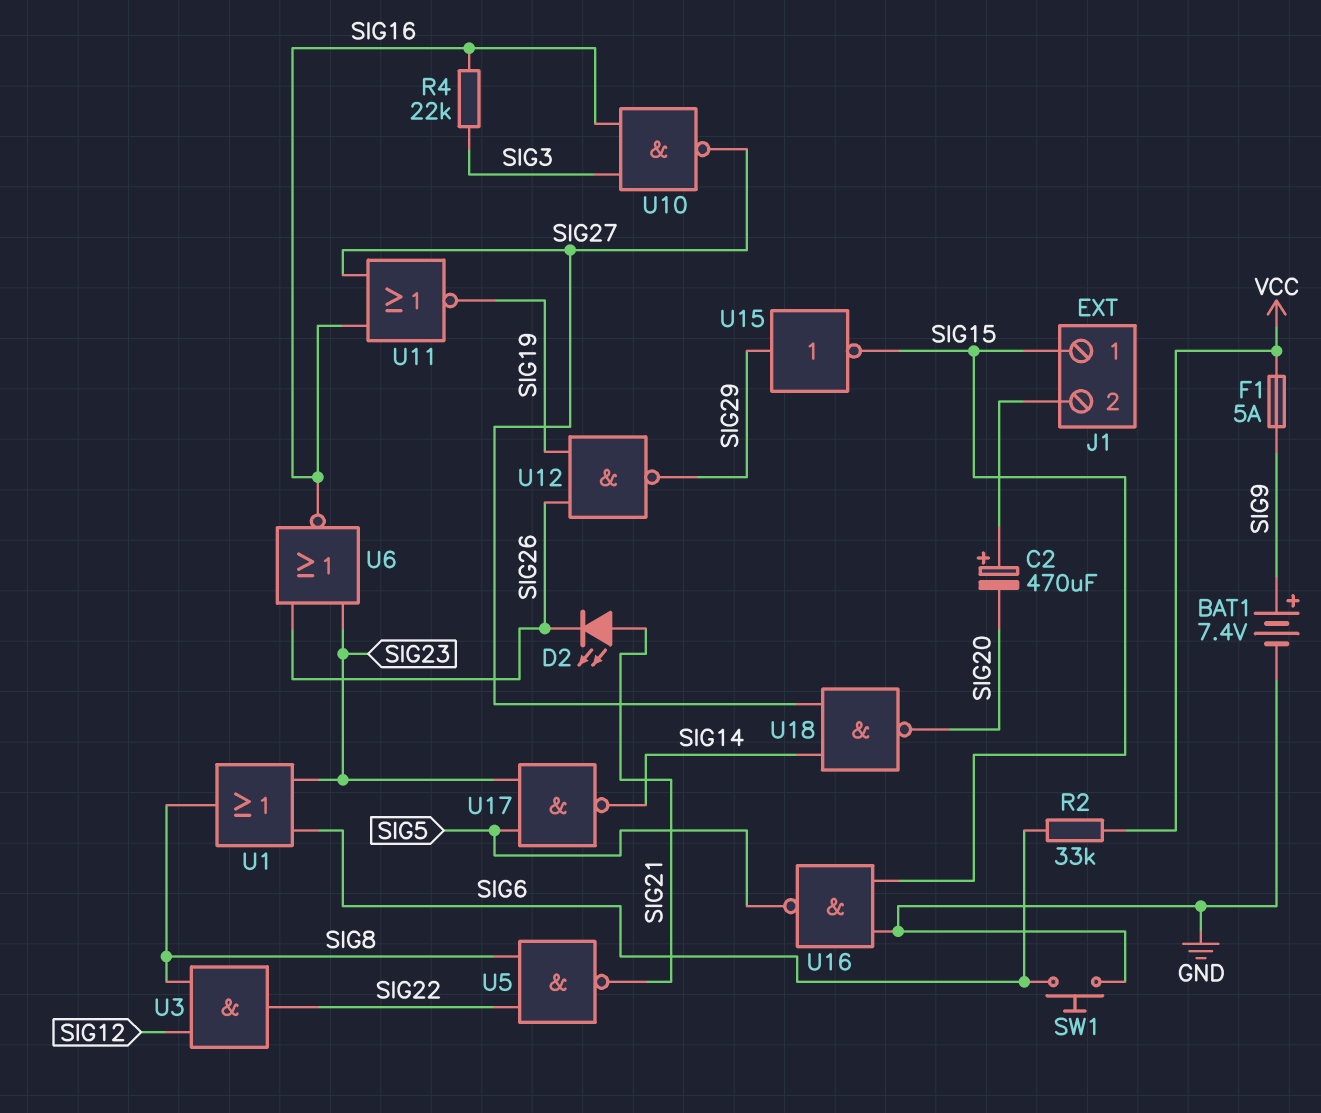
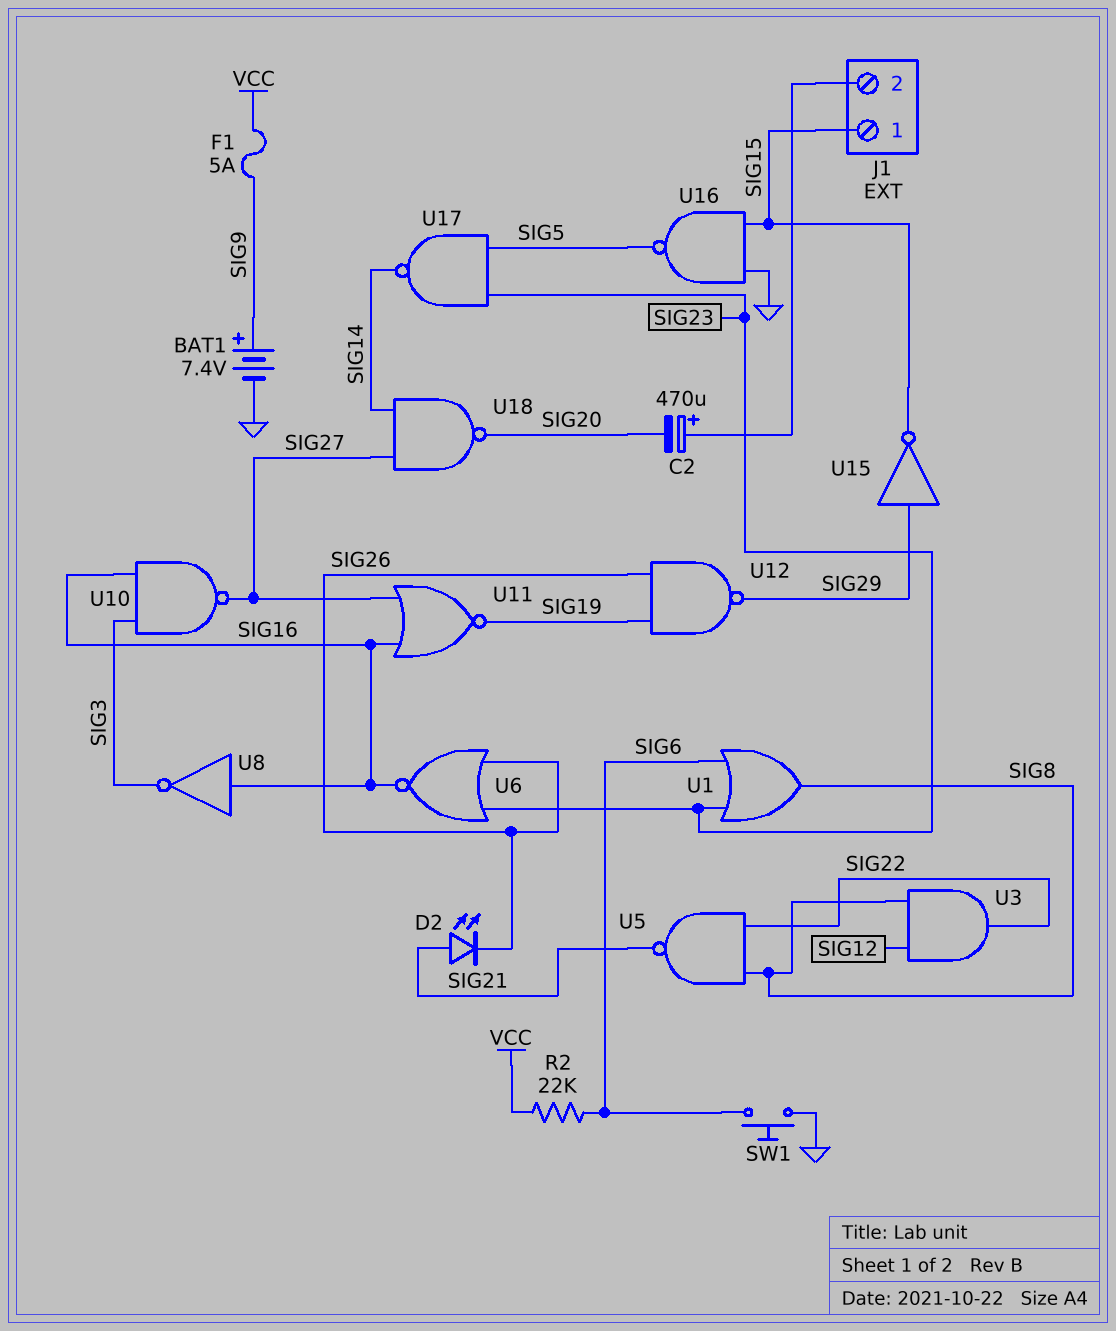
R2: 33k (SIG6, VCC) -> 22k (SIG6, VCC)
R4: 22k (SIG3, SIG16) -> none
U8: none -> NOT (in SIG16, out SIG3)

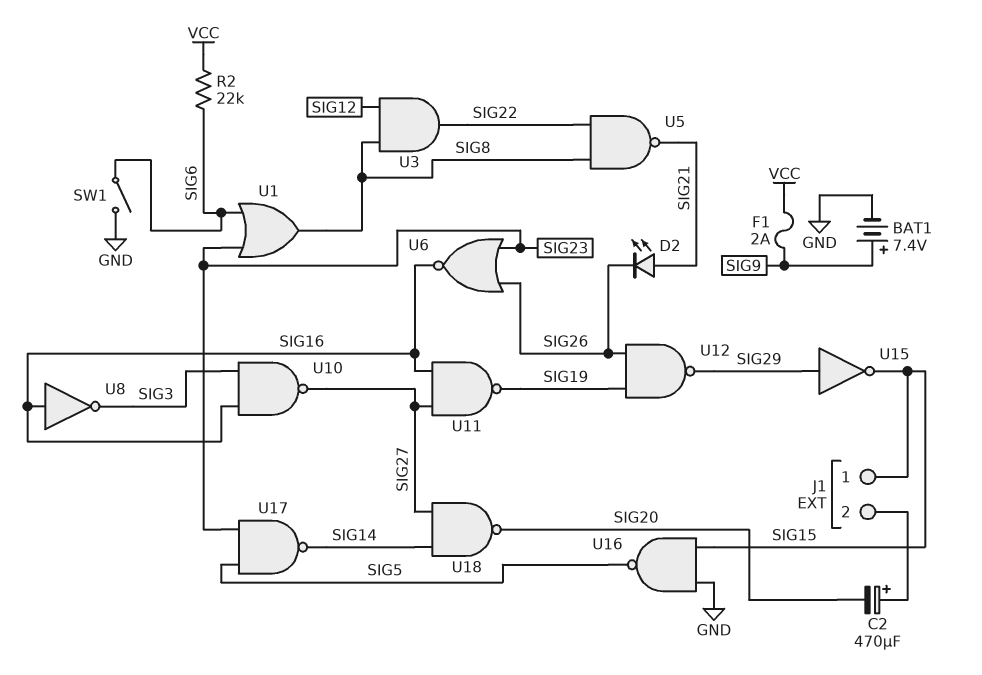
F1: 5A (SIG9, VCC) -> 2A (SIG9, VCC)
SW1: button (GND, SIG6) -> switch (GND, SIG6)
U11: NOR (in SIG16, in SIG27, out SIG19) -> NAND (in SIG16, in SIG27, out SIG19)

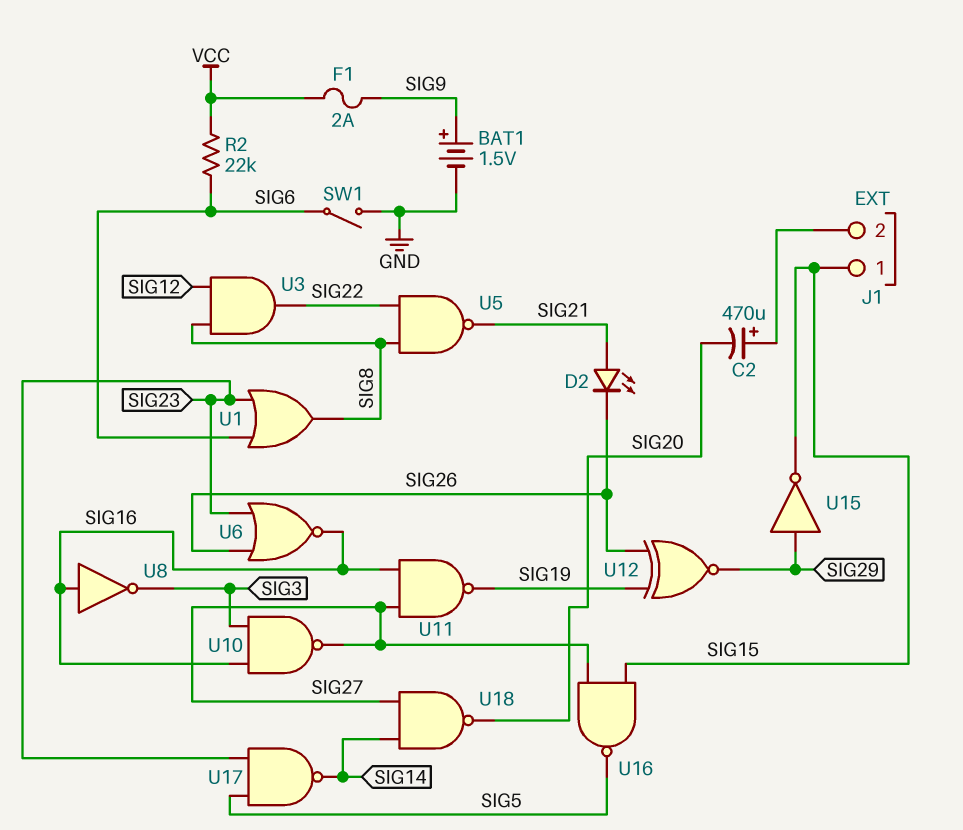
BAT1: 7.4V (plus SIG9, minus GND) -> 1.5V (plus SIG9, minus GND)
U12: NAND (in SIG19, in SIG26, out SIG29) -> XNOR (in SIG19, in SIG26, out SIG29)
U16: NAND (in GND, in SIG15, out SIG5) -> NAND (in SIG15, in SIG27, out SIG5)

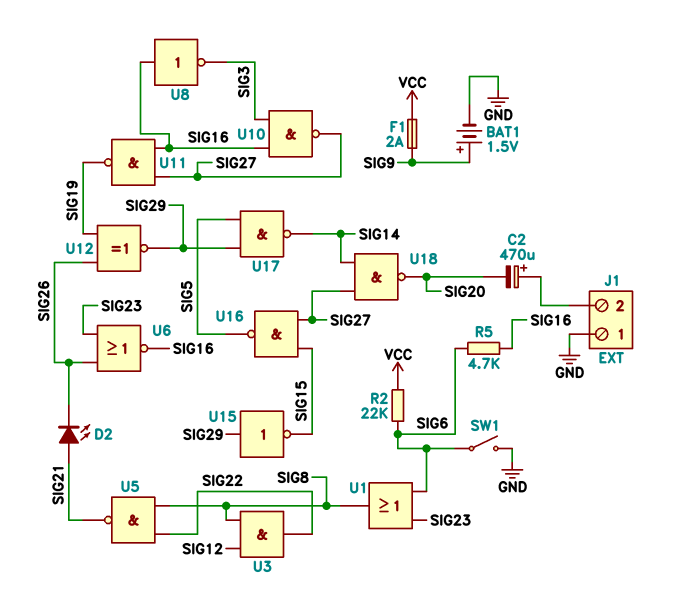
J1 pin 1: SIG15 -> GND
R5: none -> 4.7k (SIG6, SIG16)
U17: NAND (in SIG5, in SIG23, out SIG14) -> NAND (in SIG5, in SIG29, out SIG14)

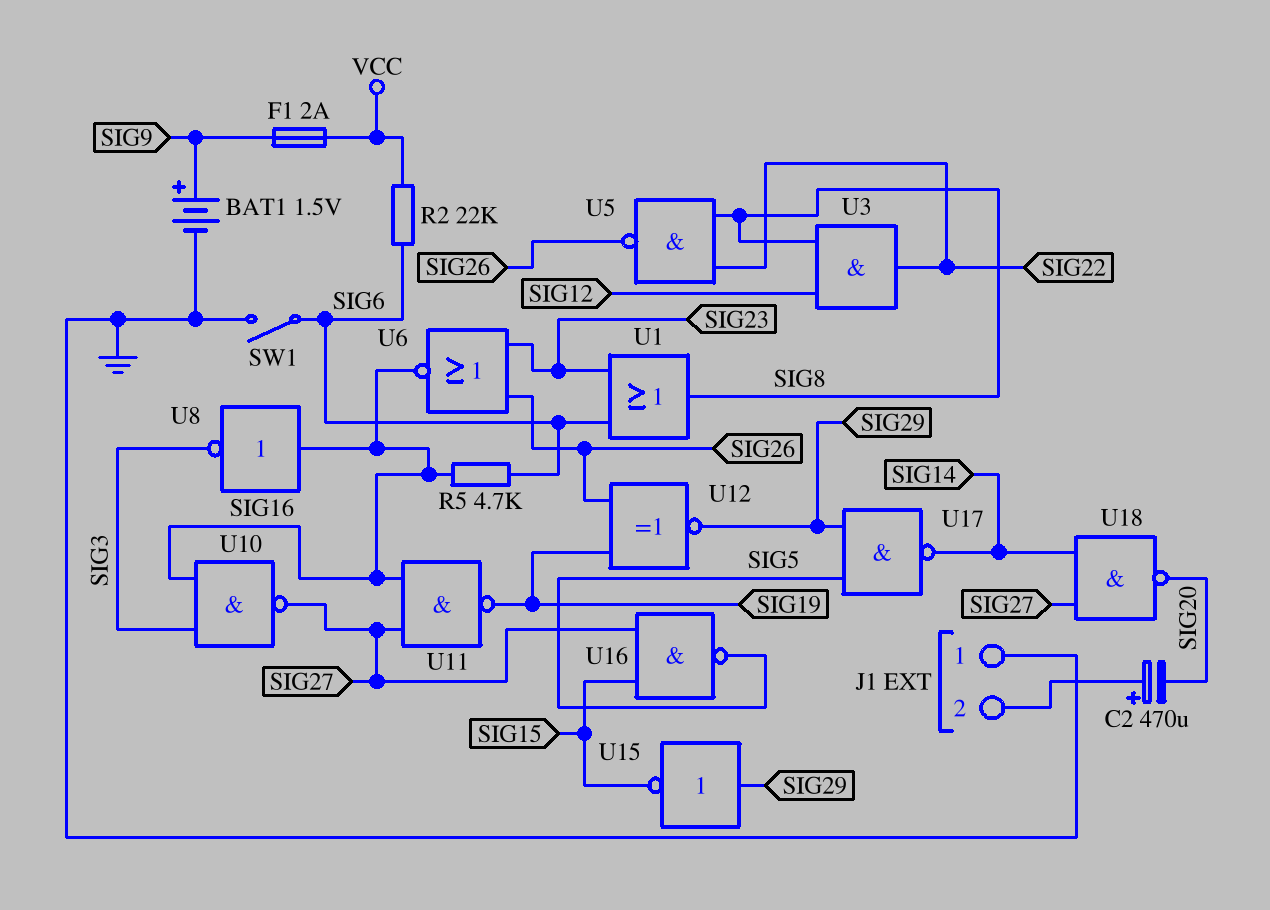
D2: LED (A SIG21, K SIG26) -> none
U5: NAND (in SIG8, in SIG22, out SIG21) -> NAND (in SIG8, in SIG22, out SIG26)

